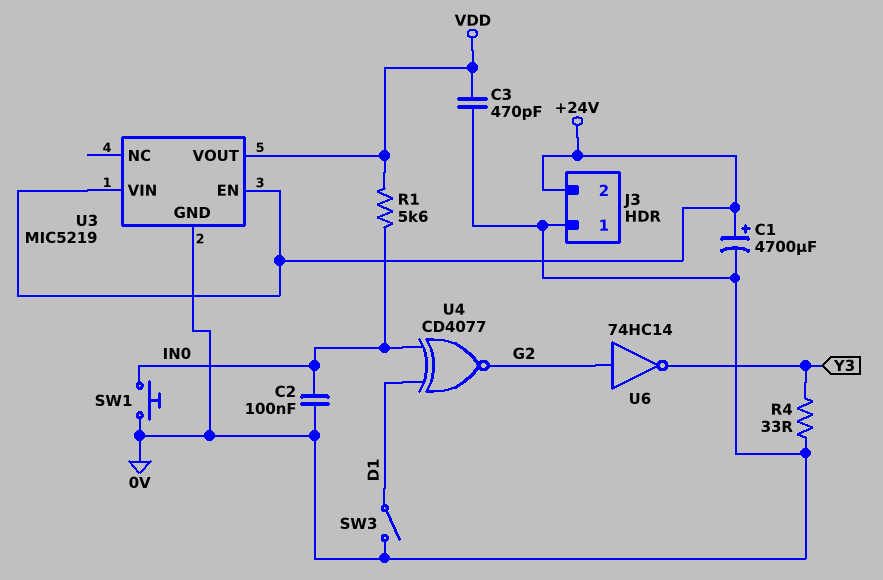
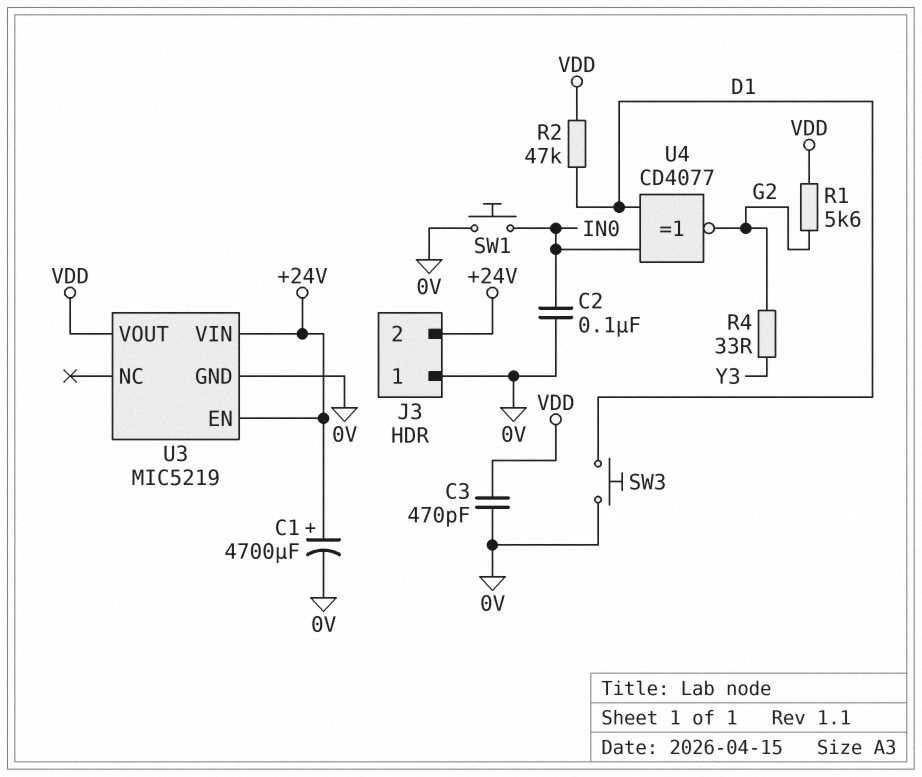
R1: 5.6k (IN0, VDD) -> 5.6k (G2, VDD)
R2: none -> 47k (D1, VDD)
R4: 33 (0V, Y3) -> 33 (G2, Y3)
SW3: switch (0V, D1) -> button (0V, D1)
U6: NOT 74HC14 (in G2, out Y3) -> none

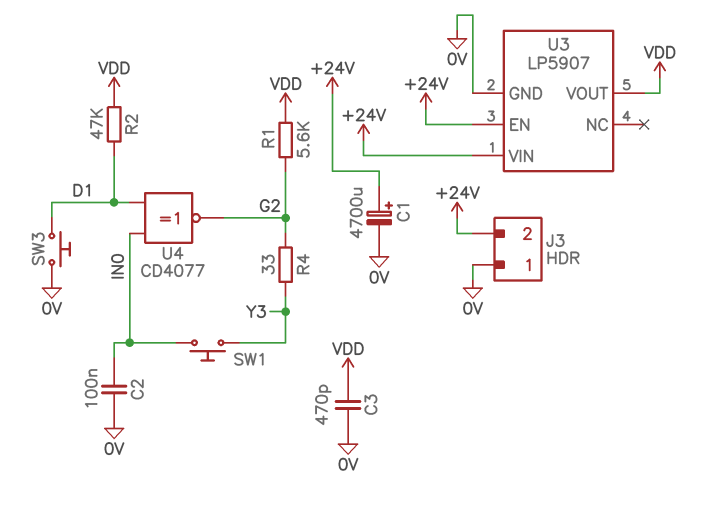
SW1: button (0V, IN0) -> button (IN0, Y3)
U3: MIC5219 -> LP5907

